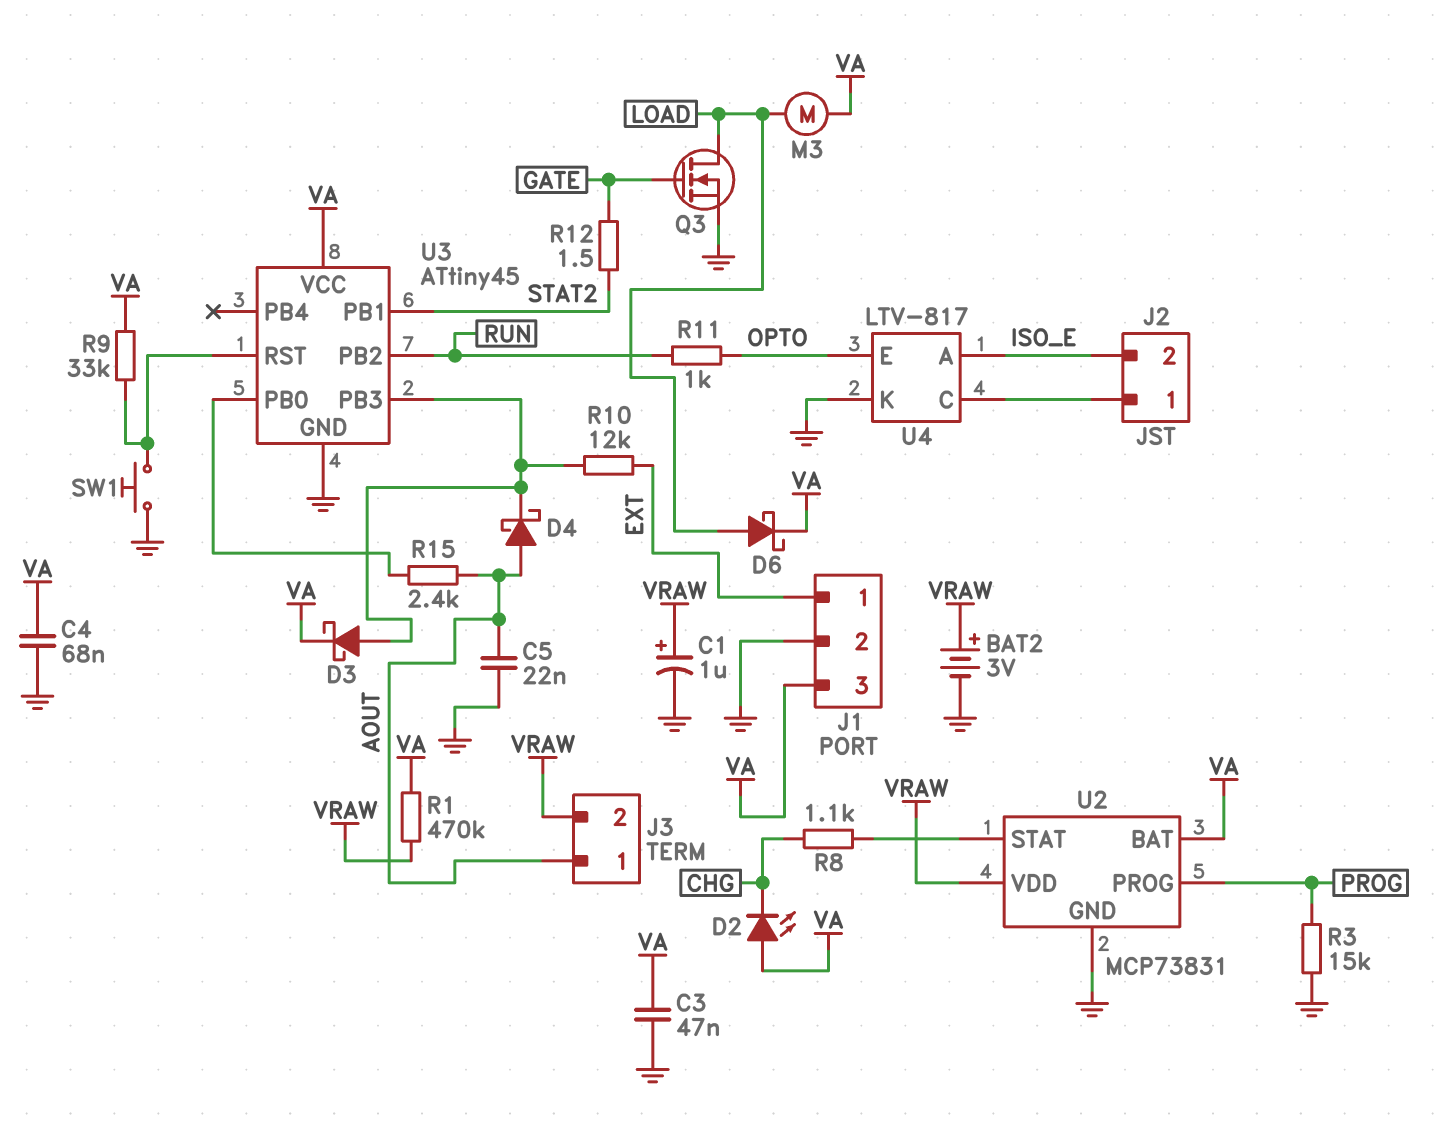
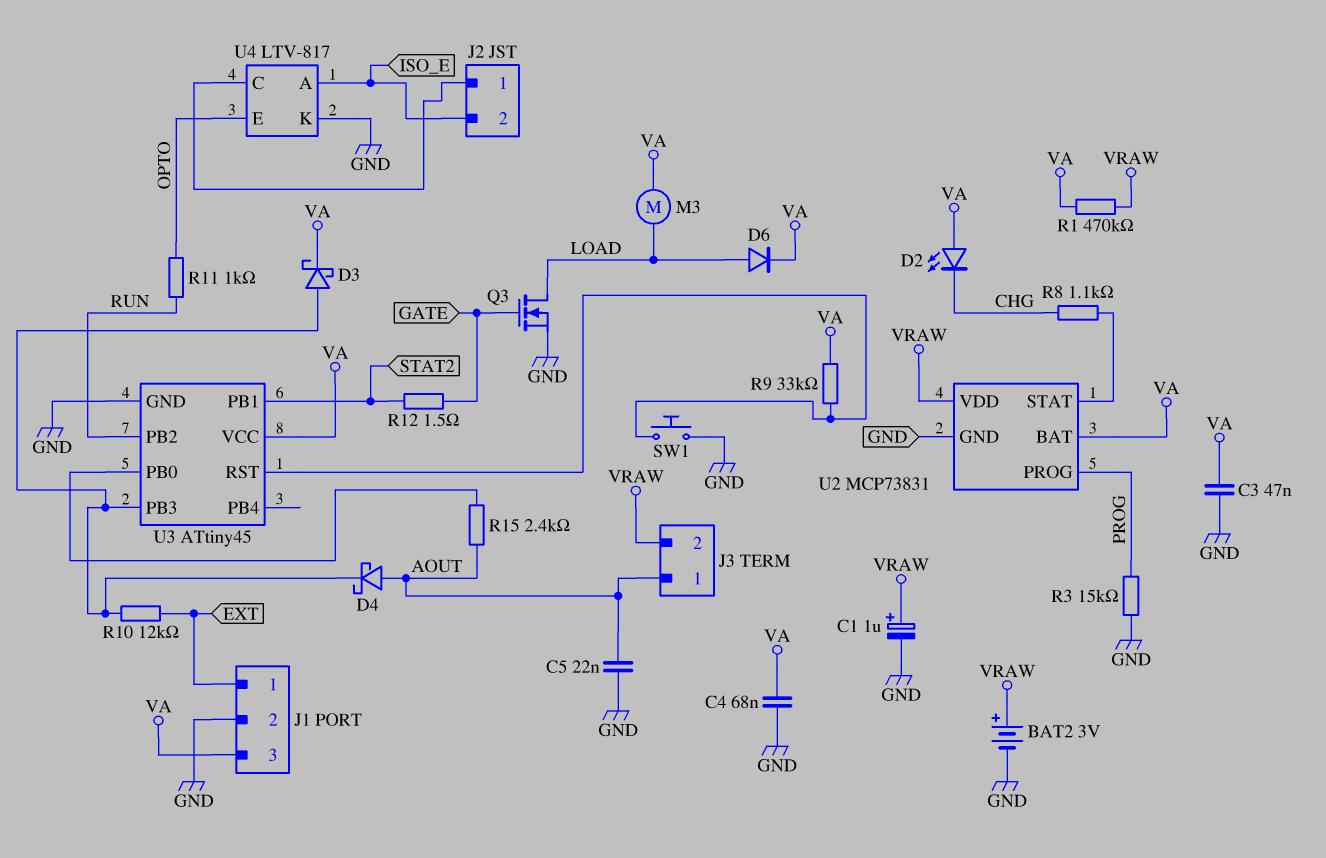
D6: schottky (A LOAD, K VA) -> diode (A LOAD, K VA)

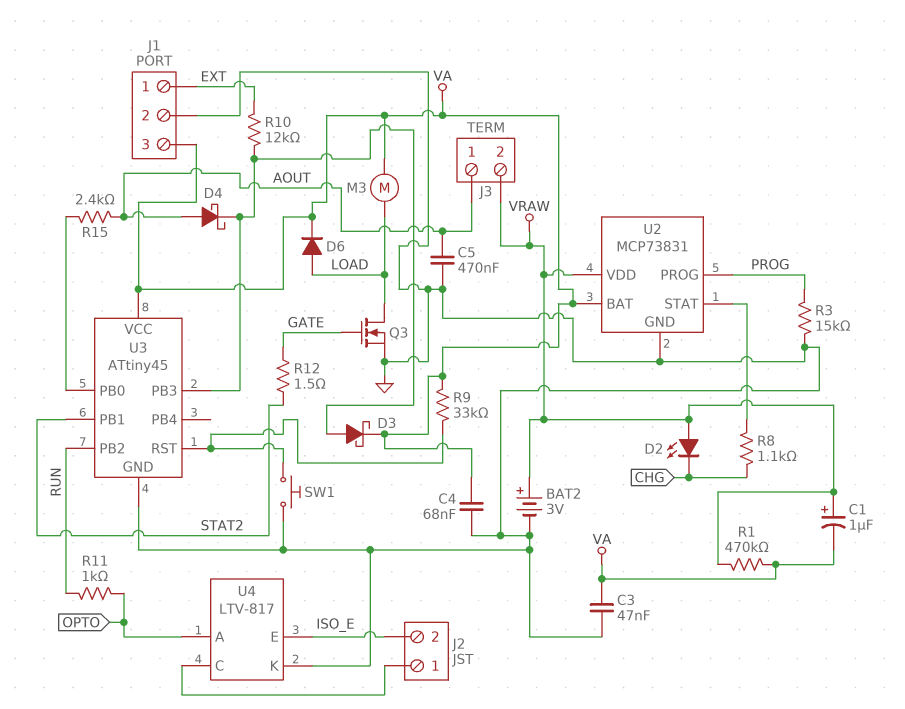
C1: 1uF (plus VRAW, minus GND) -> 1uF (plus VRAW, minus VA)
C5: 22nF (AOUT, GND) -> 470nF (AOUT, GND)
D2: LED (A VA, K CHG) -> LED (A VRAW, K CHG)
U4 pin A: ISO_E -> OPTO
U4 pin E: OPTO -> ISO_E

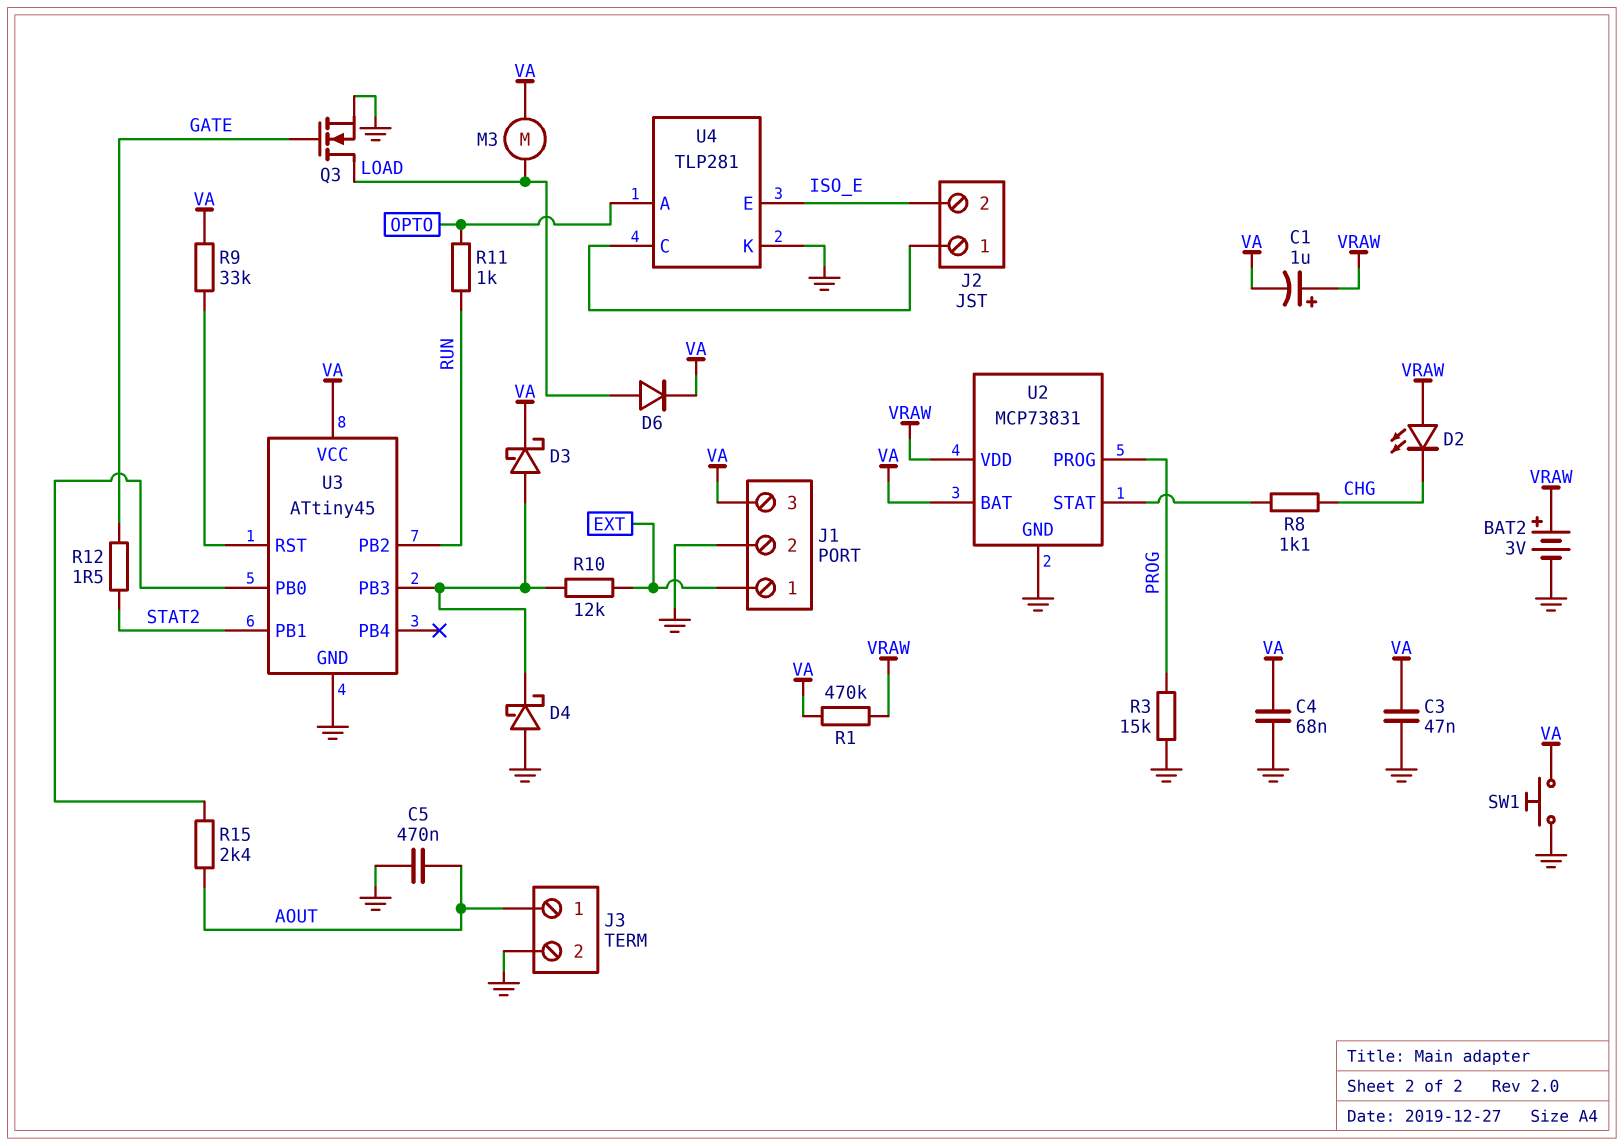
D4: schottky (A AOUT, K U3/PB3) -> schottky (A GND, K U3/PB3)
J3 pin 2: VRAW -> GND
SW1: button (GND, U3/RST) -> button (GND, VA)
U4: LTV-817 -> TLP281

